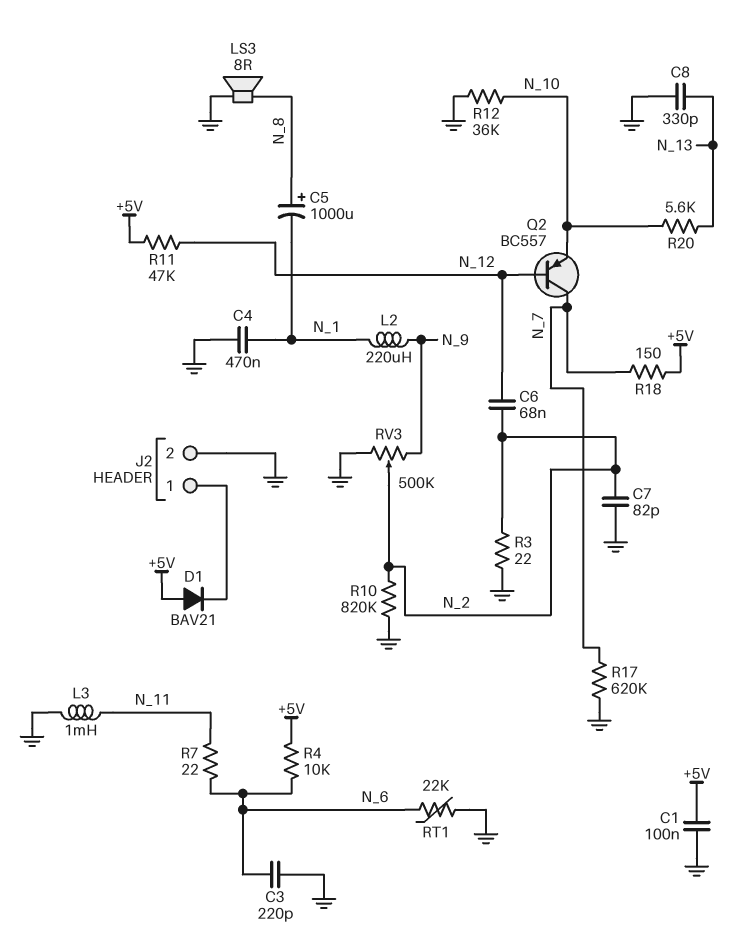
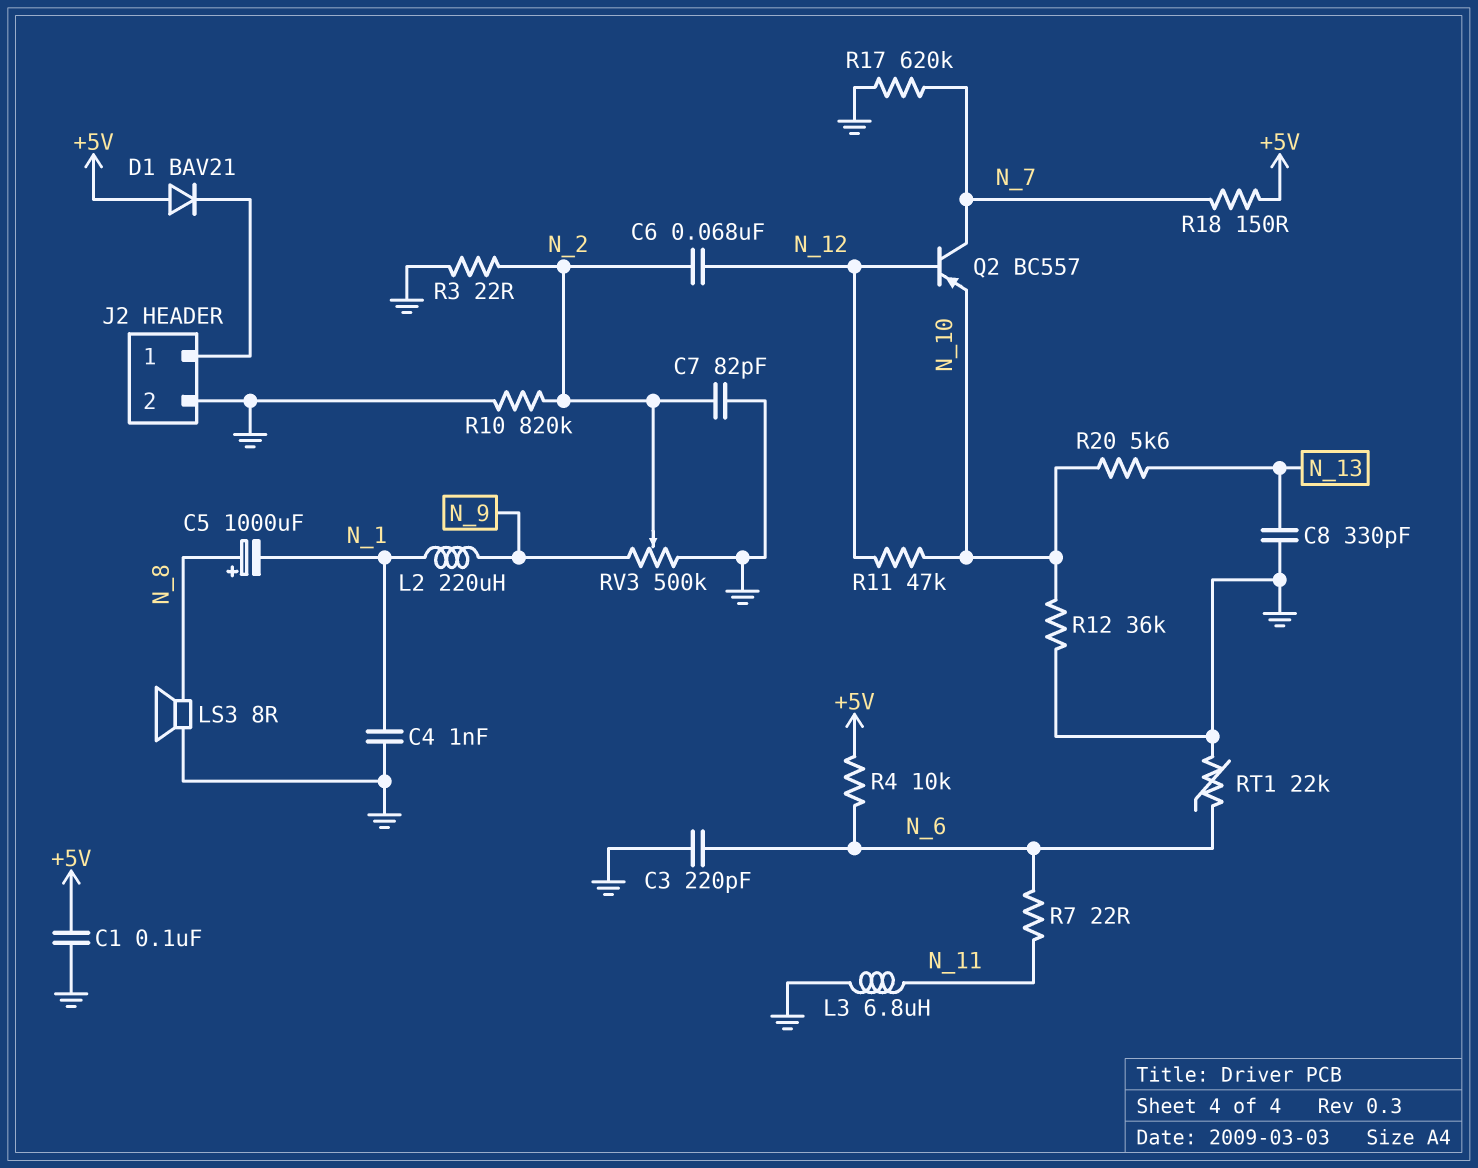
C4: 470nF (GND, N_1) -> 1nF (GND, N_1)
L3: 1mH (GND, N_11) -> 6.8uH (GND, N_11)
R11: 47k (+5V, N_12) -> 47k (N_10, N_12)

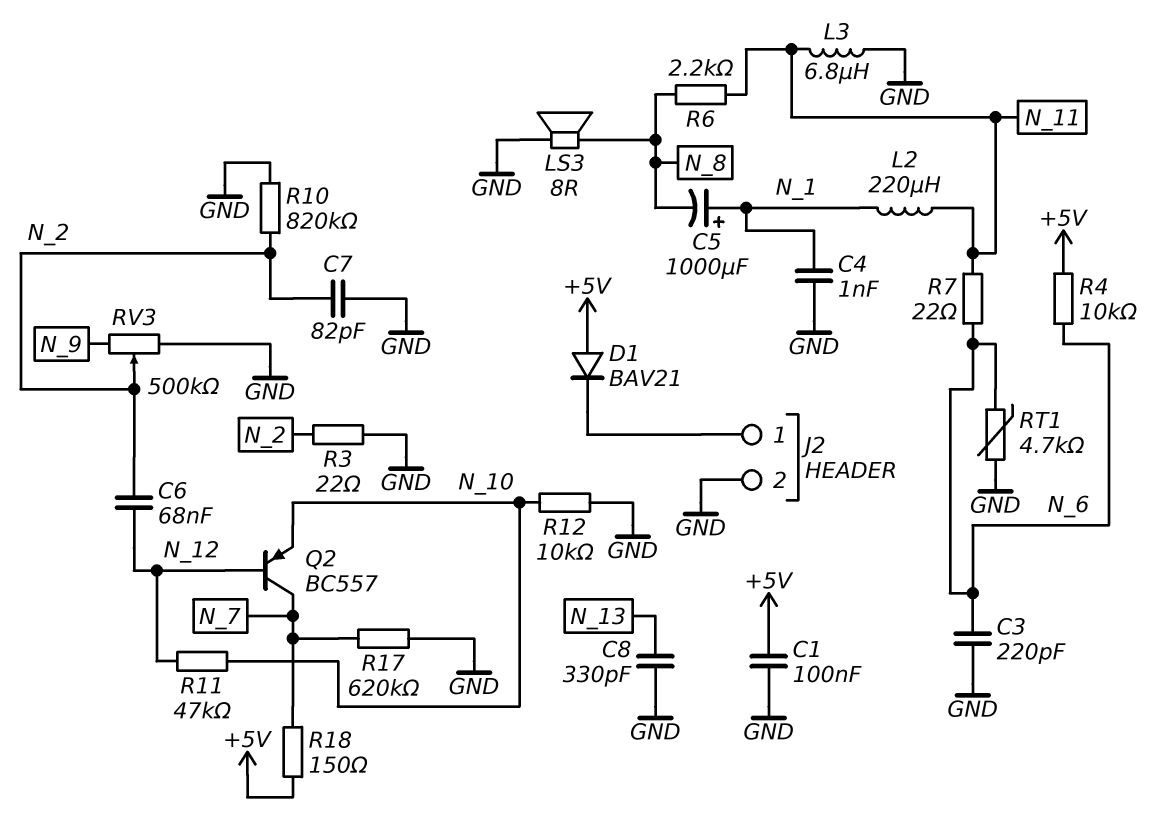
C5: 1000uF (plus N_8, minus N_1) -> 1000uF (plus N_1, minus N_8)
L2: 220uH (N_1, N_9) -> 220uH (N_1, N_11)
R6: none -> 2.2k (N_8, N_11)
R12: 36k (GND, N_10) -> 10k (GND, N_10)
R20: 5.6k (N_10, N_13) -> none
RT1: 22k (GND, N_6) -> 4.7k (GND, N_6)

